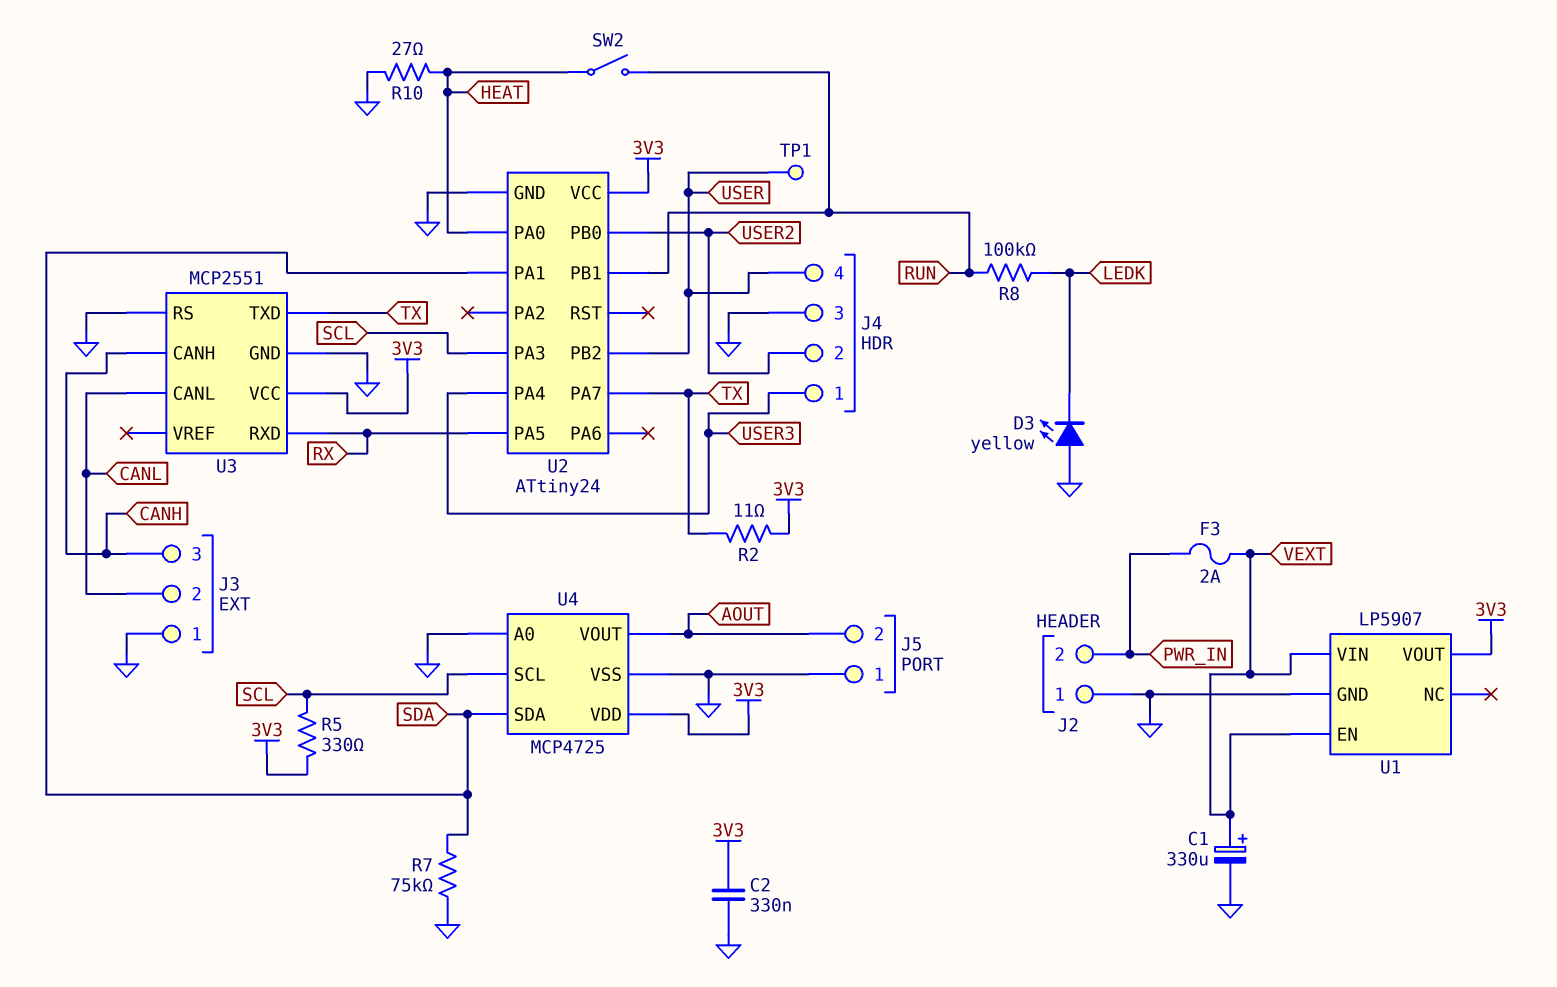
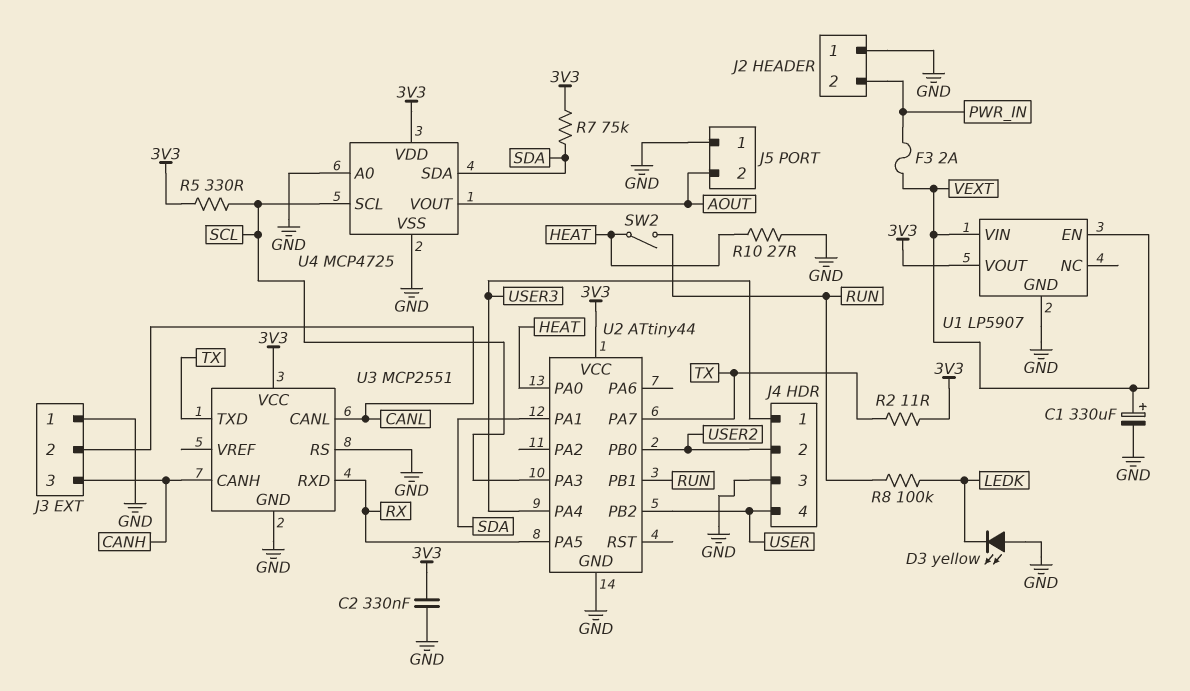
R7: 75k (GND, SDA) -> 75k (3V3, SDA)
TP1: test point (USER) -> none
U2: ATtiny24 -> ATtiny44

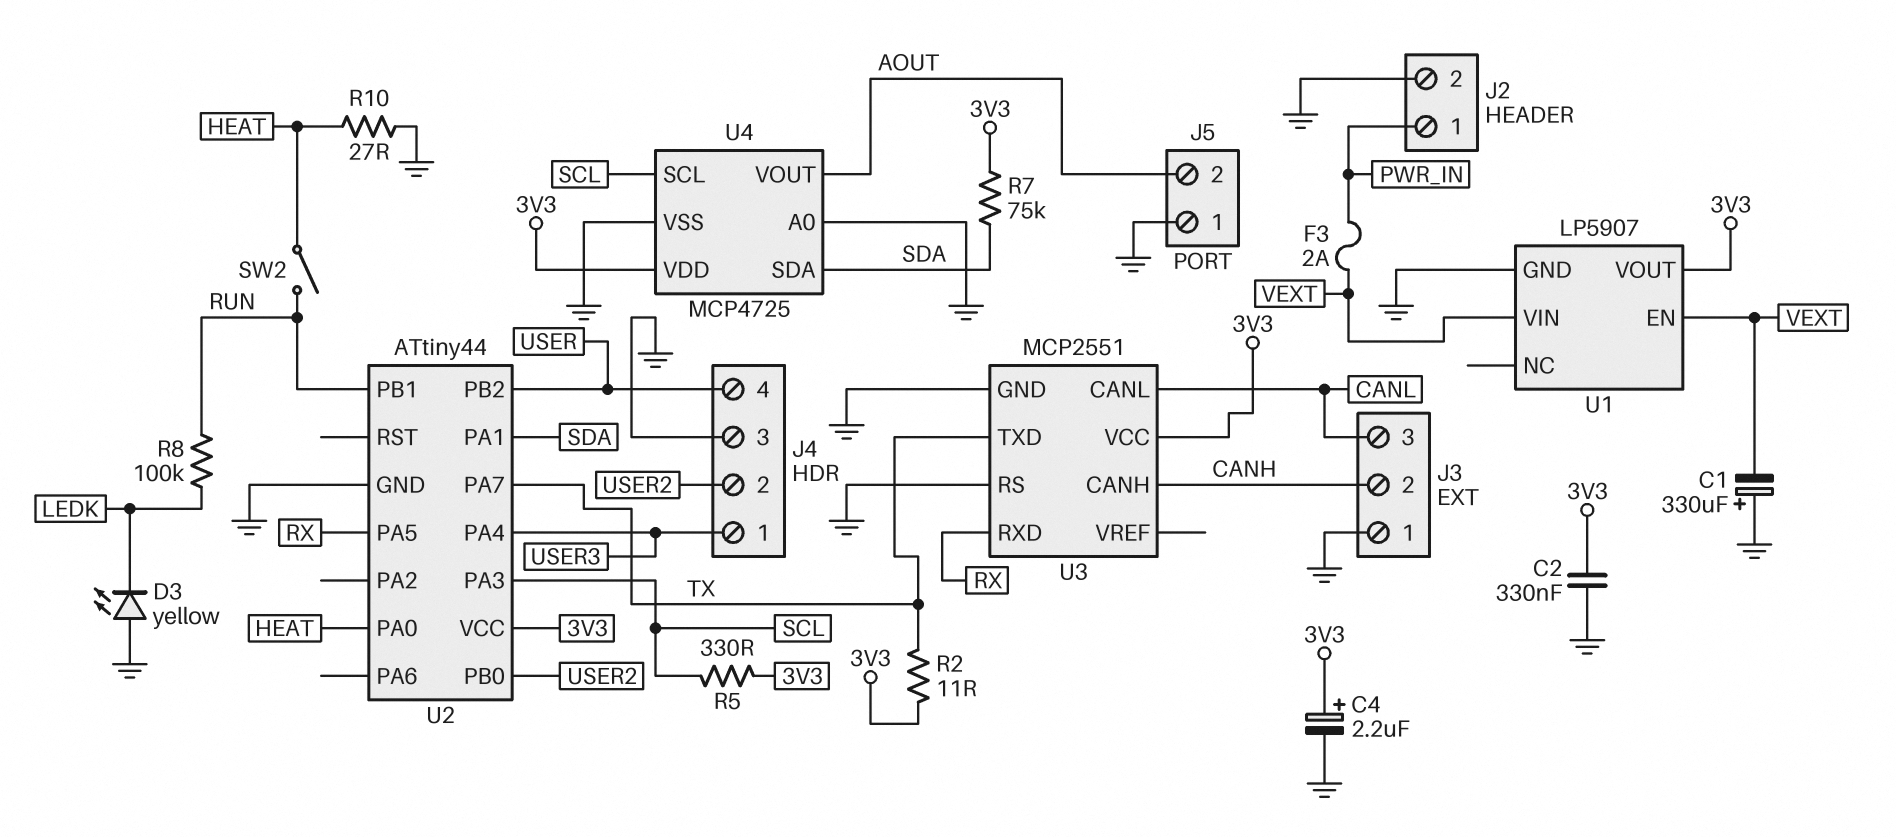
C1: 330uF (plus VEXT, minus GND) -> 330uF (plus GND, minus VEXT)
C4: none -> 2.2uF (plus 3V3, minus GND)
J2 pin 1: GND -> PWR_IN
J2 pin 2: PWR_IN -> GND
J3 pin 2: CANL -> CANH
J3 pin 3: CANH -> CANL

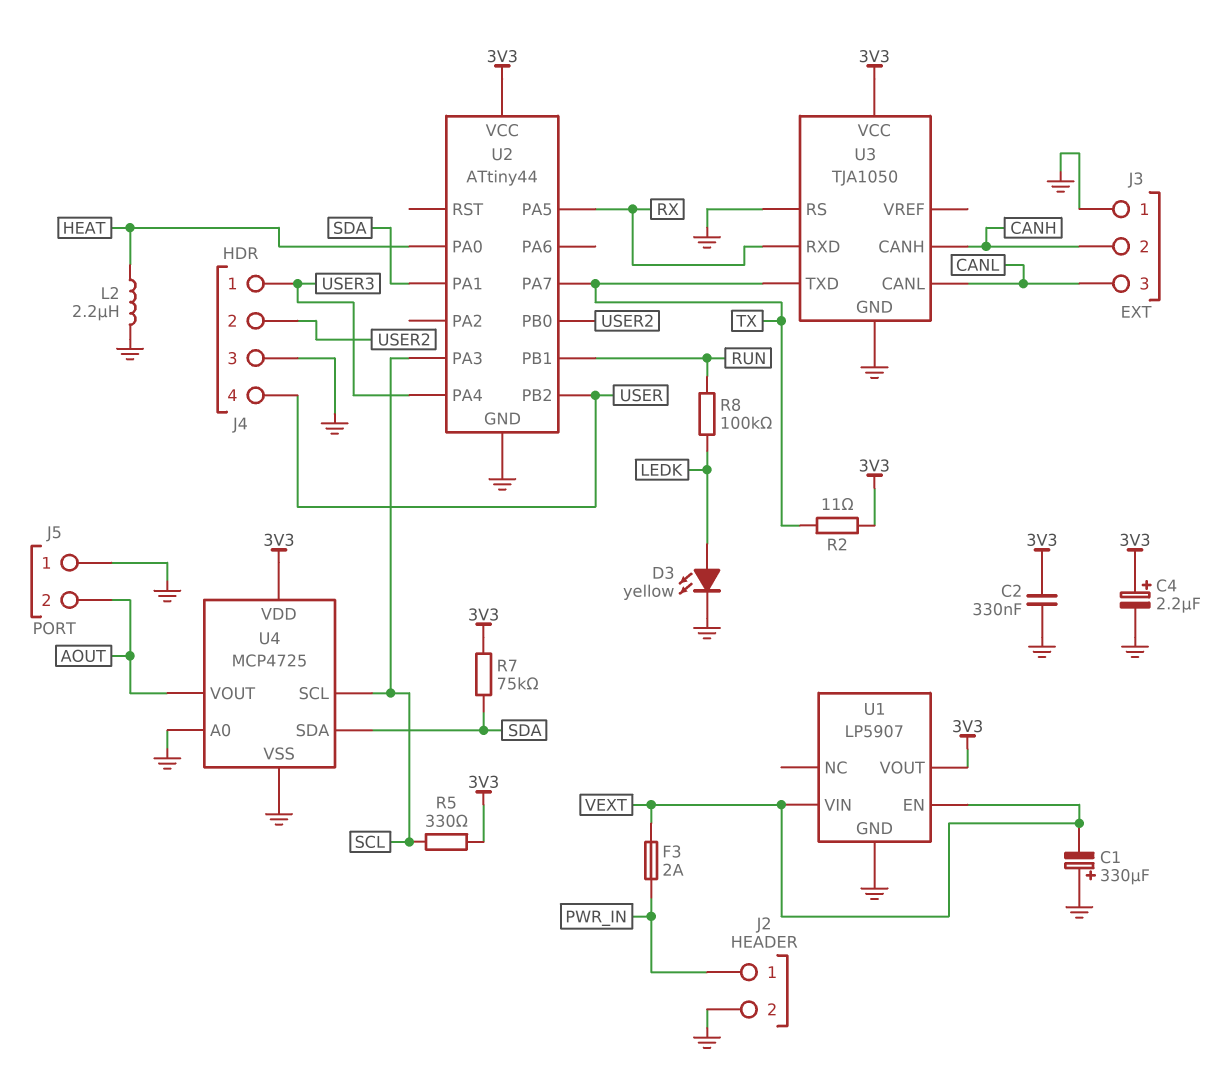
D3: LED yellow (A GND, K LEDK) -> LED yellow (A LEDK, K GND)
L2: none -> 2.2uH (GND, HEAT)
R10: 27 (GND, HEAT) -> none
SW2: switch (HEAT, RUN) -> none
U3: MCP2551 -> TJA1050

